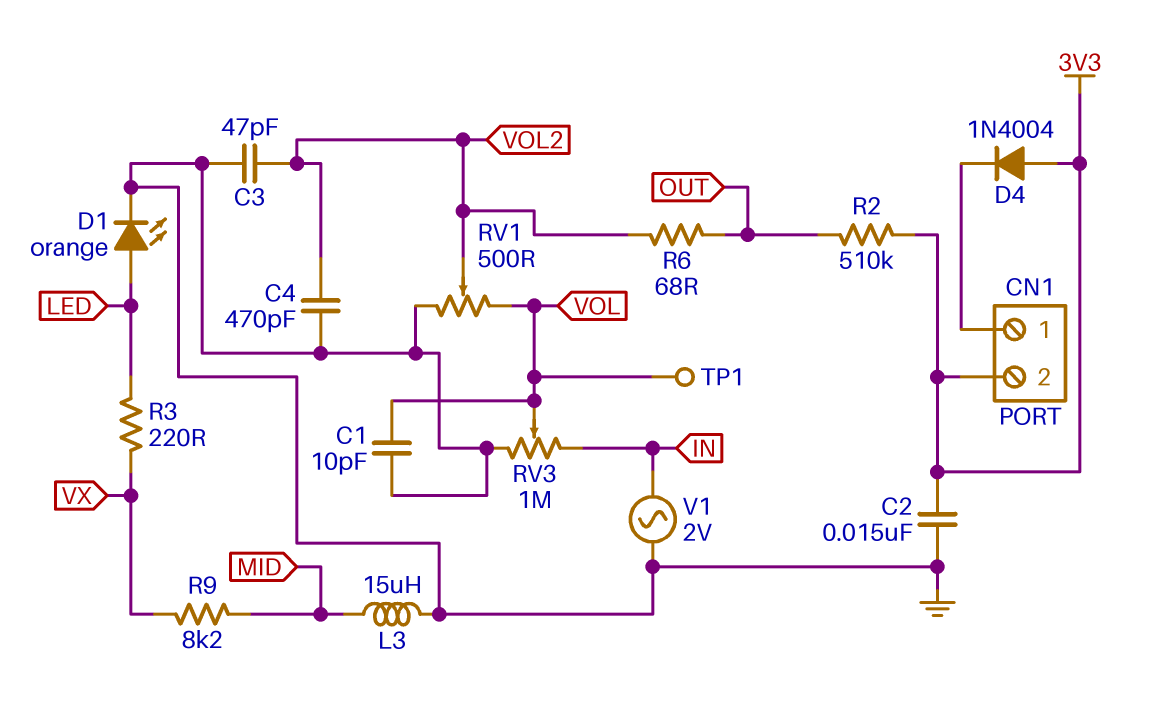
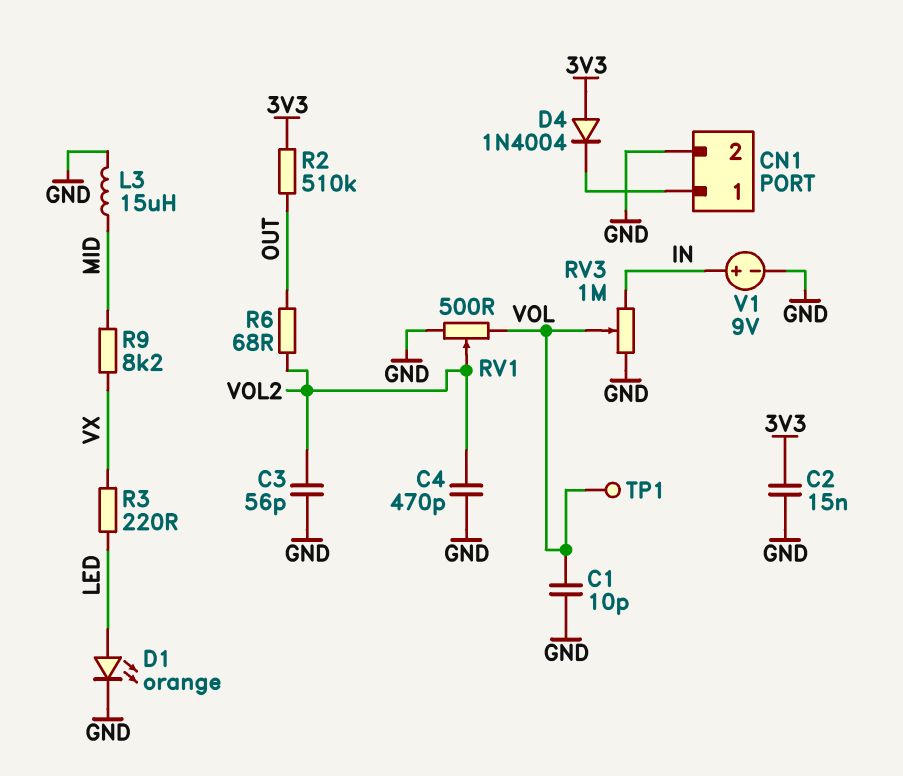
C3: 47pF (GND, VOL2) -> 56pF (GND, VOL2)
CN1 pin 2: 3V3 -> GND
V1: AC 2V (GND, IN) -> 9V (plus IN, minus GND)

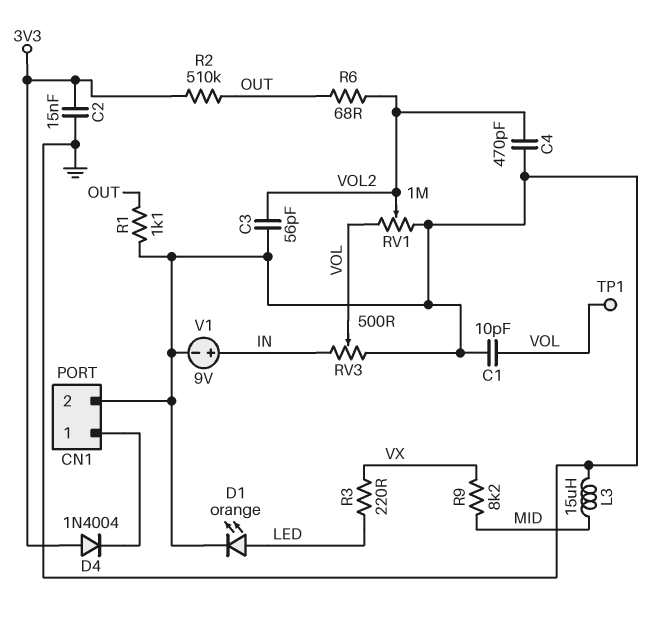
R1: none -> 1.1k (GND, OUT)
RV1: 500 (GND, VOL, wiper VOL2) -> 1M (GND, VOL, wiper VOL2)
RV3: 1M (GND, IN, wiper VOL) -> 500 (GND, IN, wiper VOL)

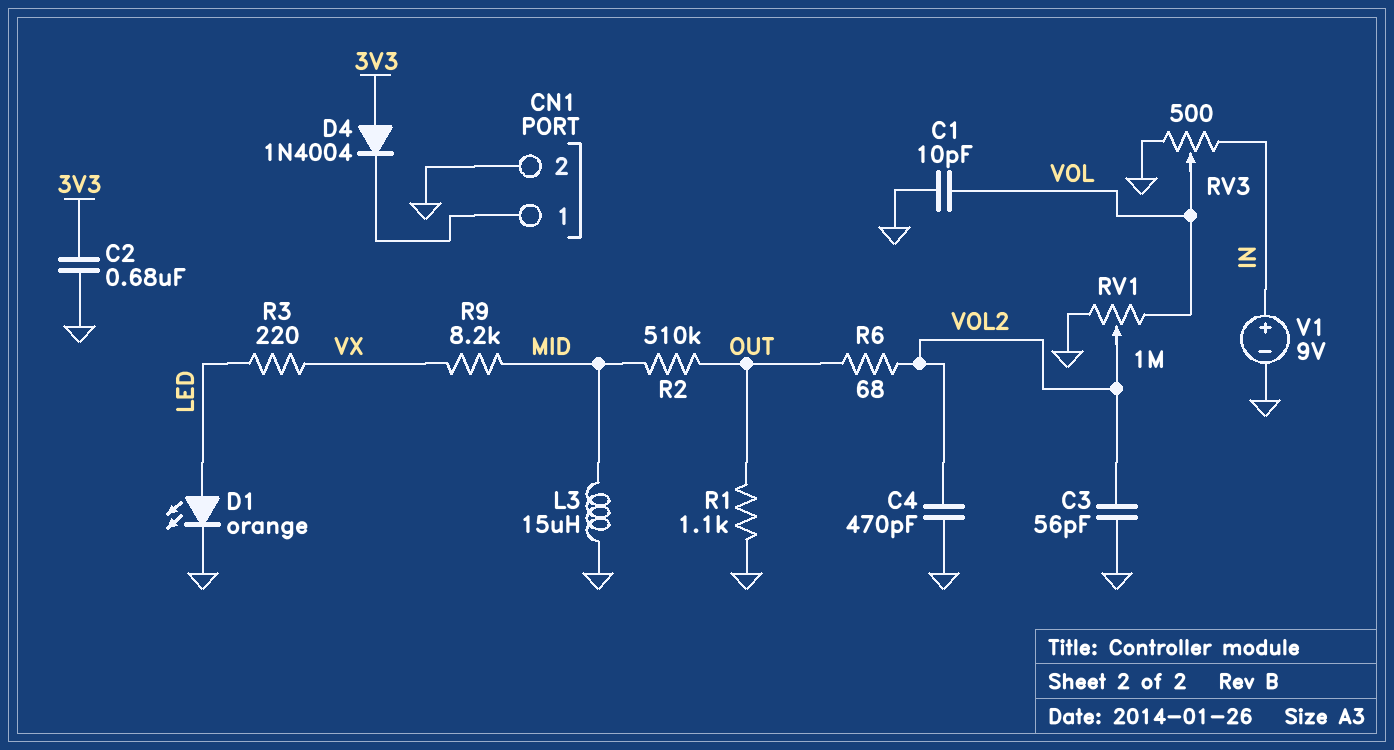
C2: 15nF (3V3, GND) -> 680nF (3V3, GND)
R2: 510k (3V3, OUT) -> 510k (MID, OUT)
TP1: test point (VOL) -> none

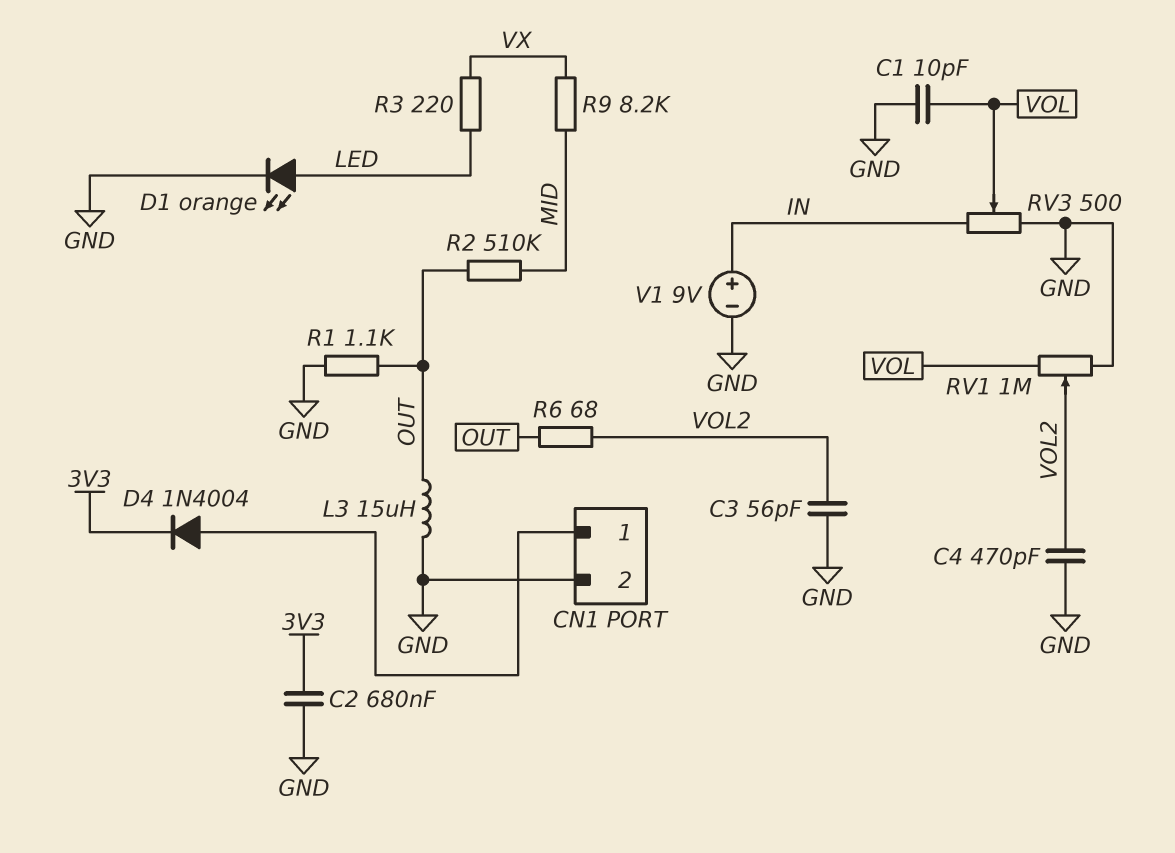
D4: diode 1N4004 (A 3V3, K CN1/1) -> diode 1N4004 (A CN1/1, K 3V3)
L3: 15uH (GND, MID) -> 15uH (GND, OUT)

